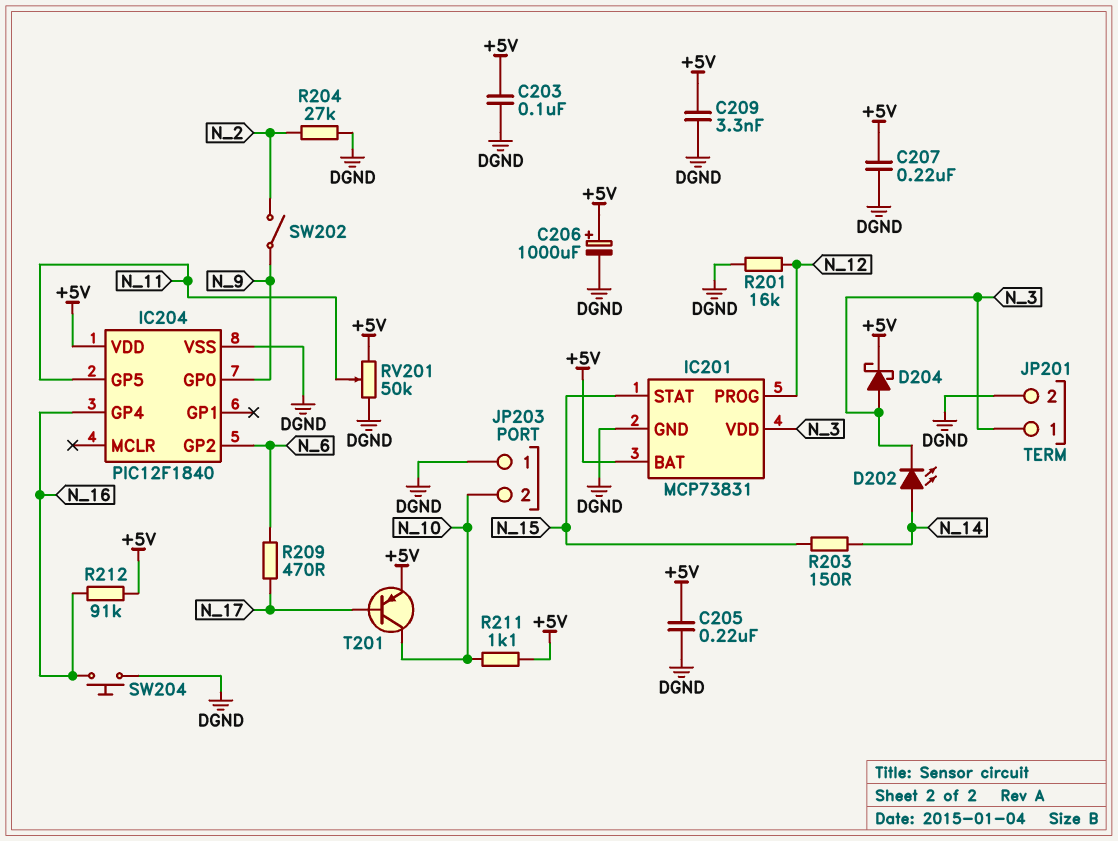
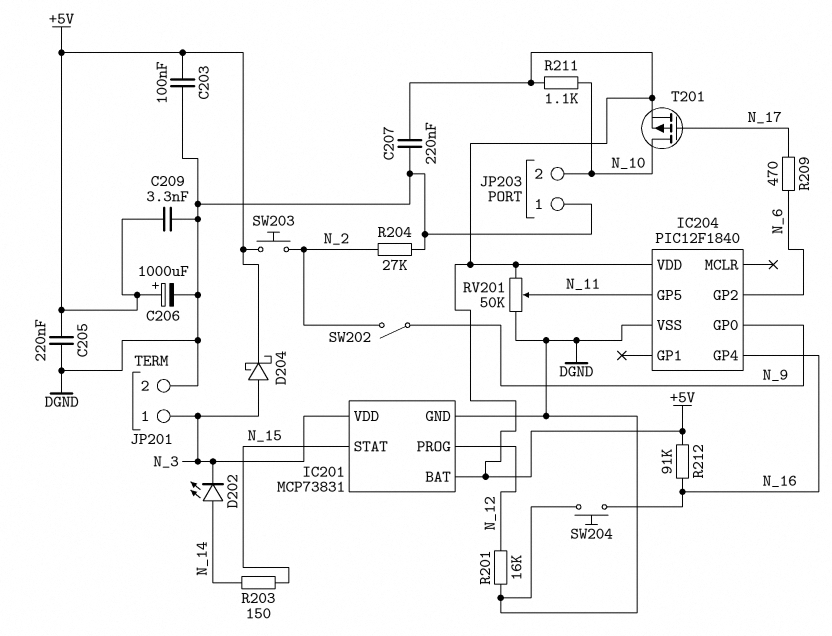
SW203: none -> button (+5V, N_2)
T201: PNP (B N_17, C N_10, E +5V) -> PMOS (G N_17, D N_10, S +5V)

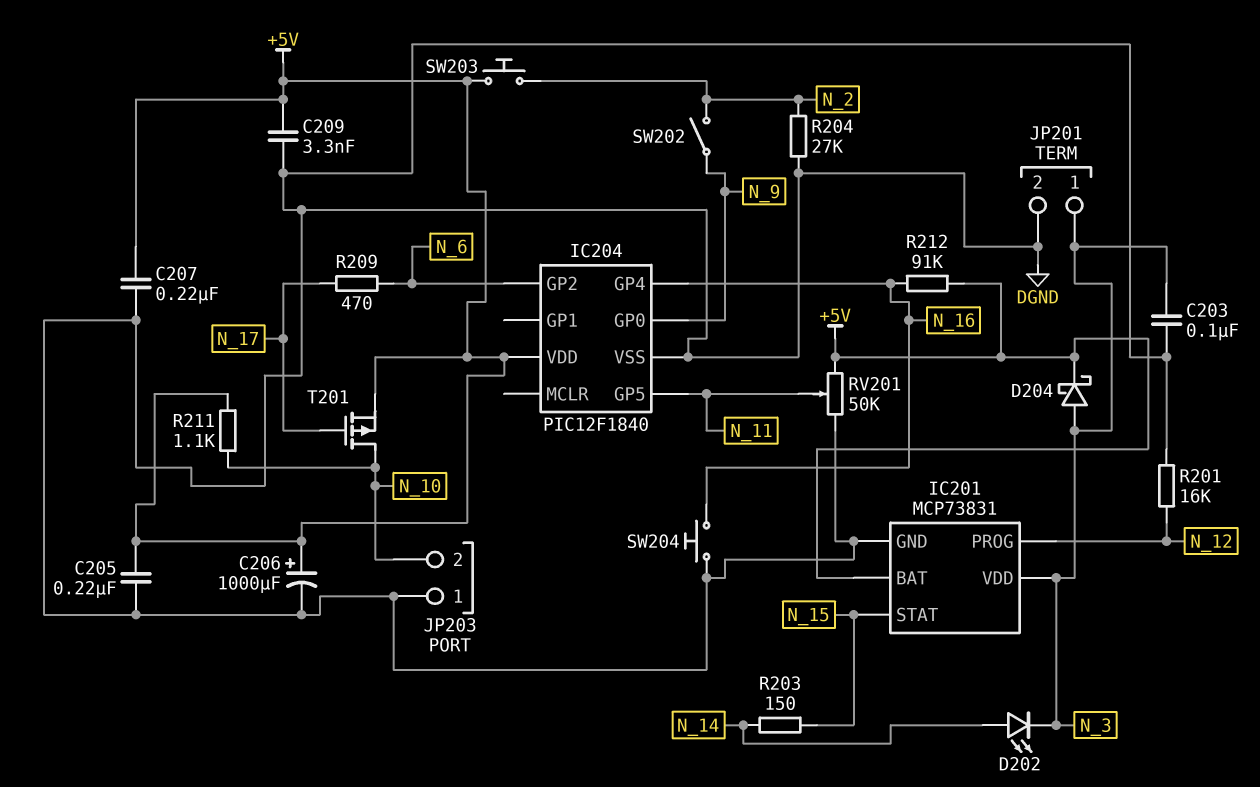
C203: 100nF (+5V, DGND) -> 100nF (DGND, N_3)

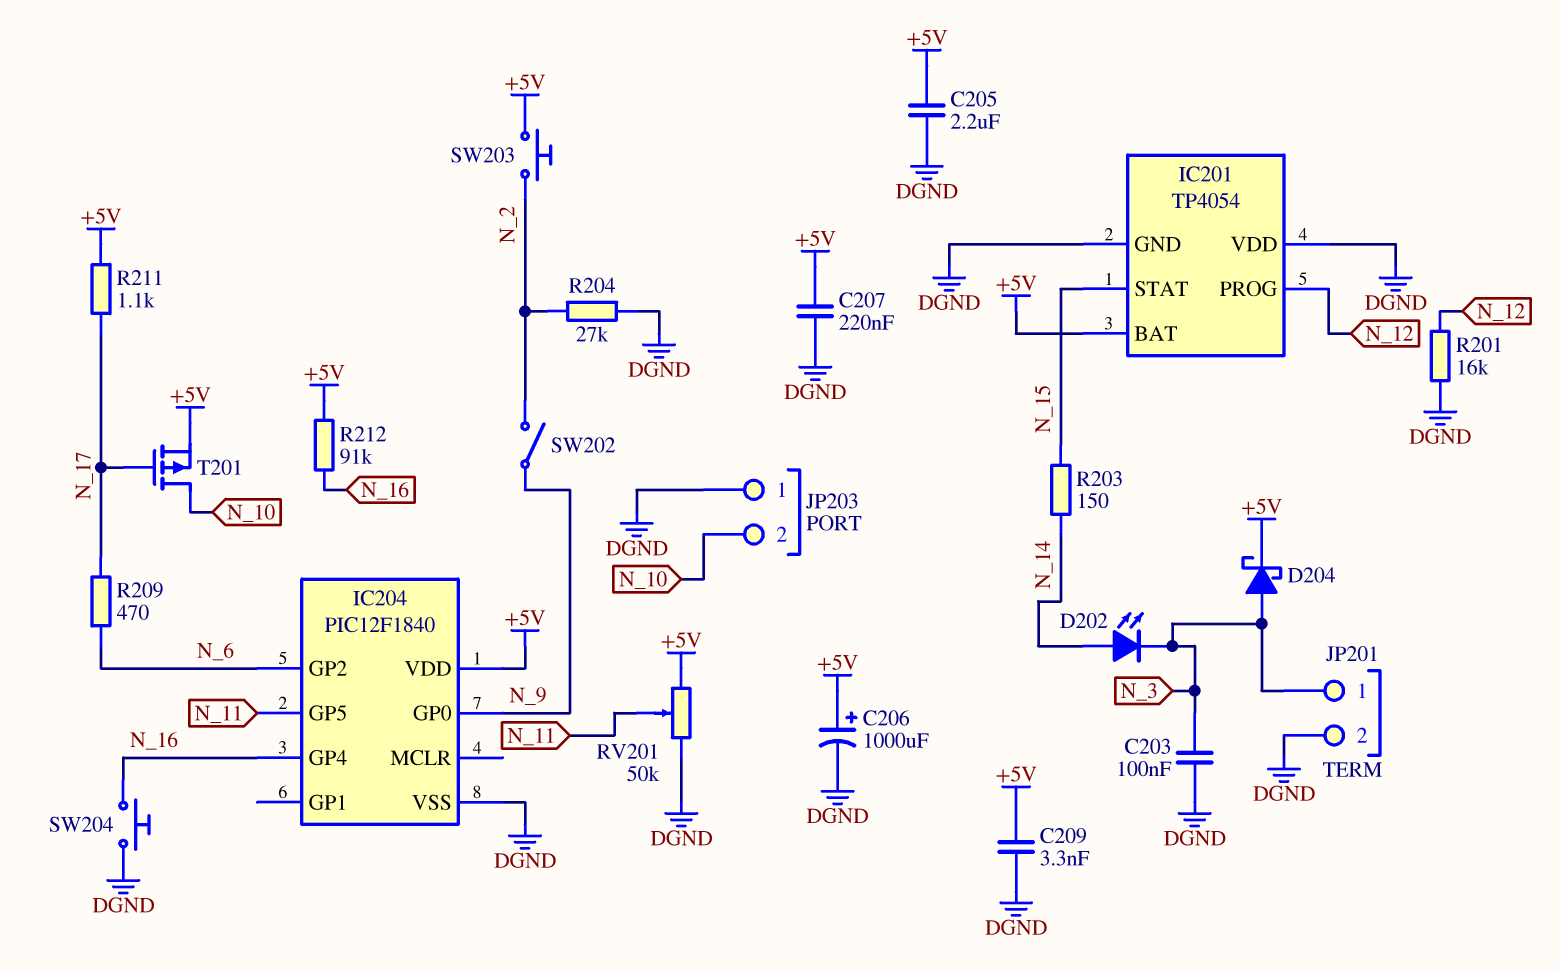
C205: 220nF (+5V, DGND) -> 2.2uF (+5V, DGND)
IC201: MCP73831 -> TP4054
IC201 pin VDD: N_3 -> DGND
R211: 1.1k (+5V, N_10) -> 1.1k (+5V, N_17)

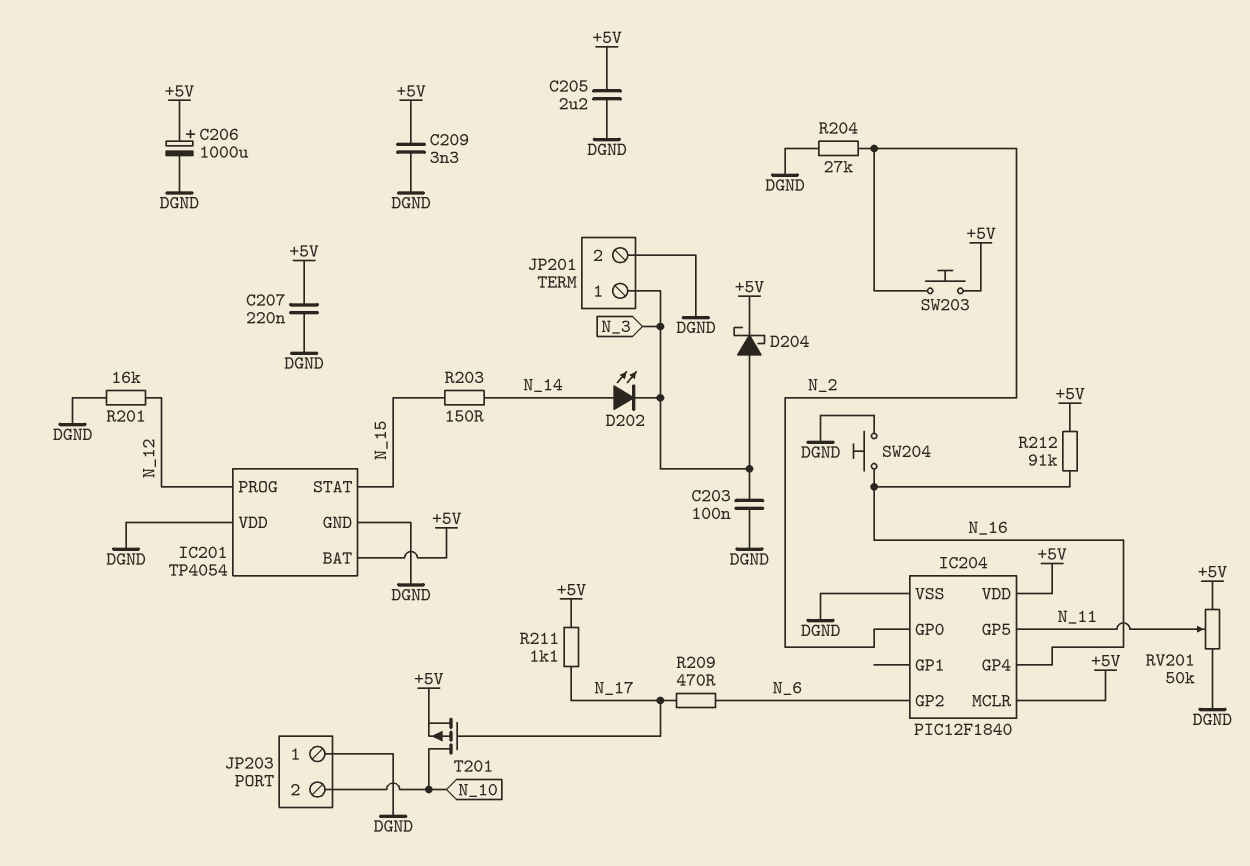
IC204 pin GP0: N_9 -> N_2
IC204 pin MCLR: none -> +5V
SW202: switch (N_2, N_9) -> none

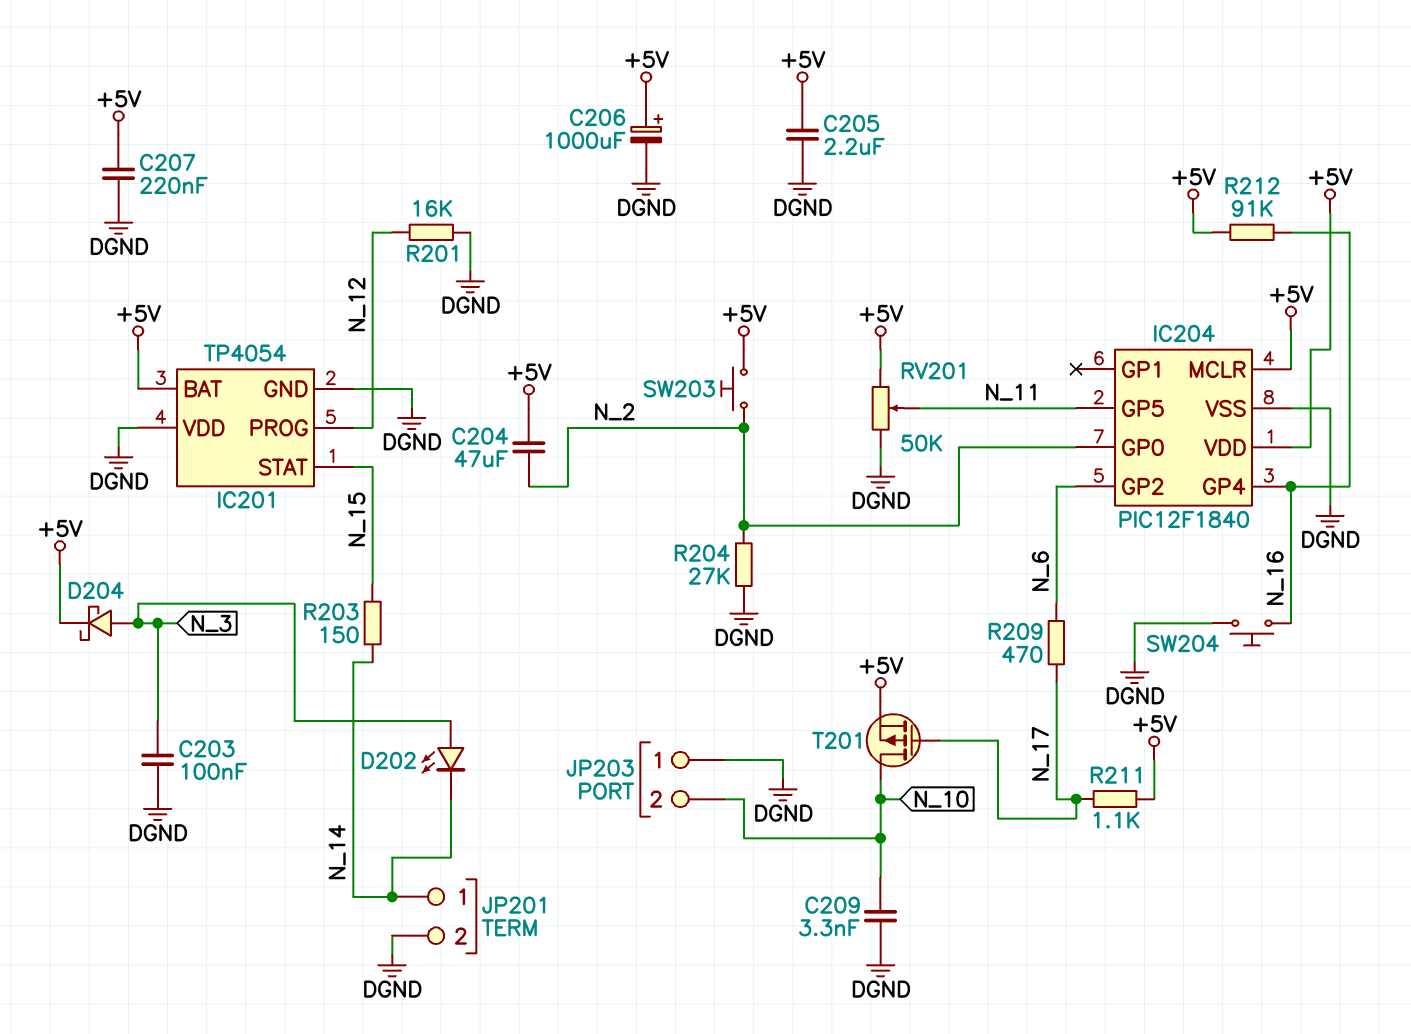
C204: none -> 47uF (+5V, N_2)
C209: 3.3nF (+5V, DGND) -> 3.3nF (DGND, N_10)
D202: LED (A N_14, K N_3) -> LED (A N_3, K N_14)
JP201 pin 1: N_3 -> N_14

